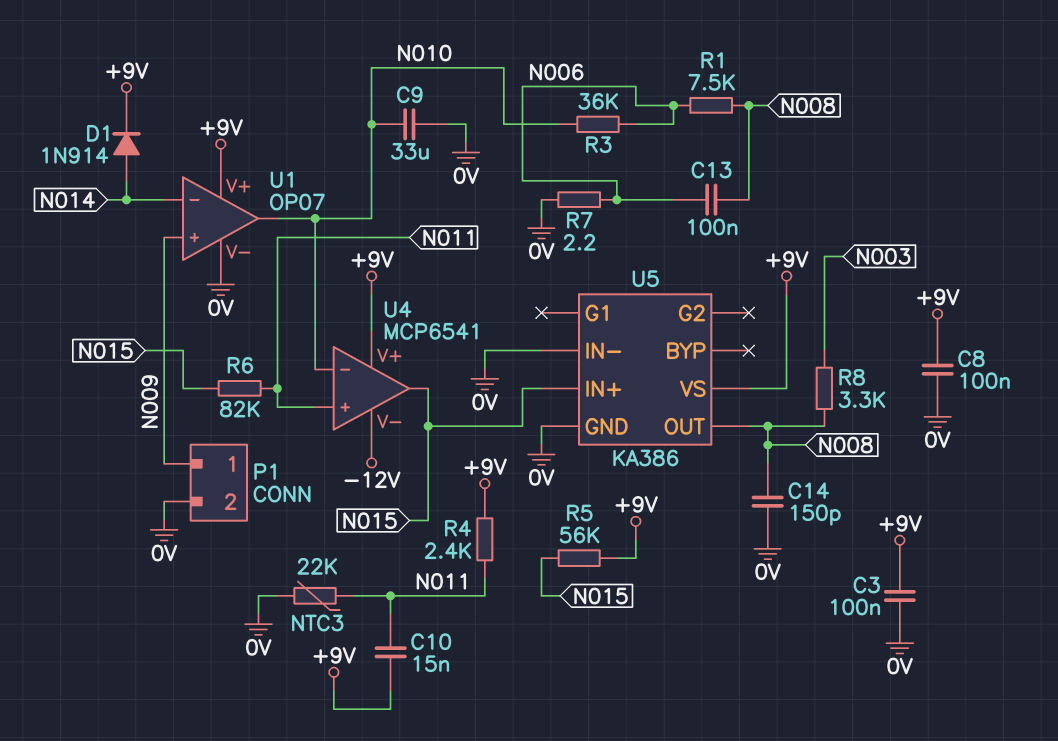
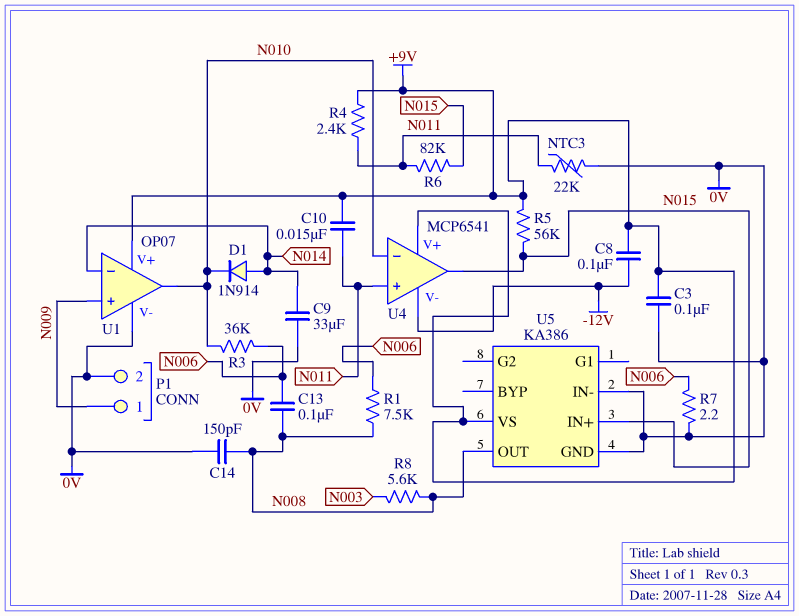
C8: 100nF (+9V, 0V) -> 100nF (+9V, -12V)
C9: 33uF (0V, N010) -> 33uF (0V, N014)
D1: diode 1N914 (A N014, K +9V) -> diode 1N914 (A N014, K N010)
R8: 3.3k (N003, N008) -> 5.6k (N003, N008)

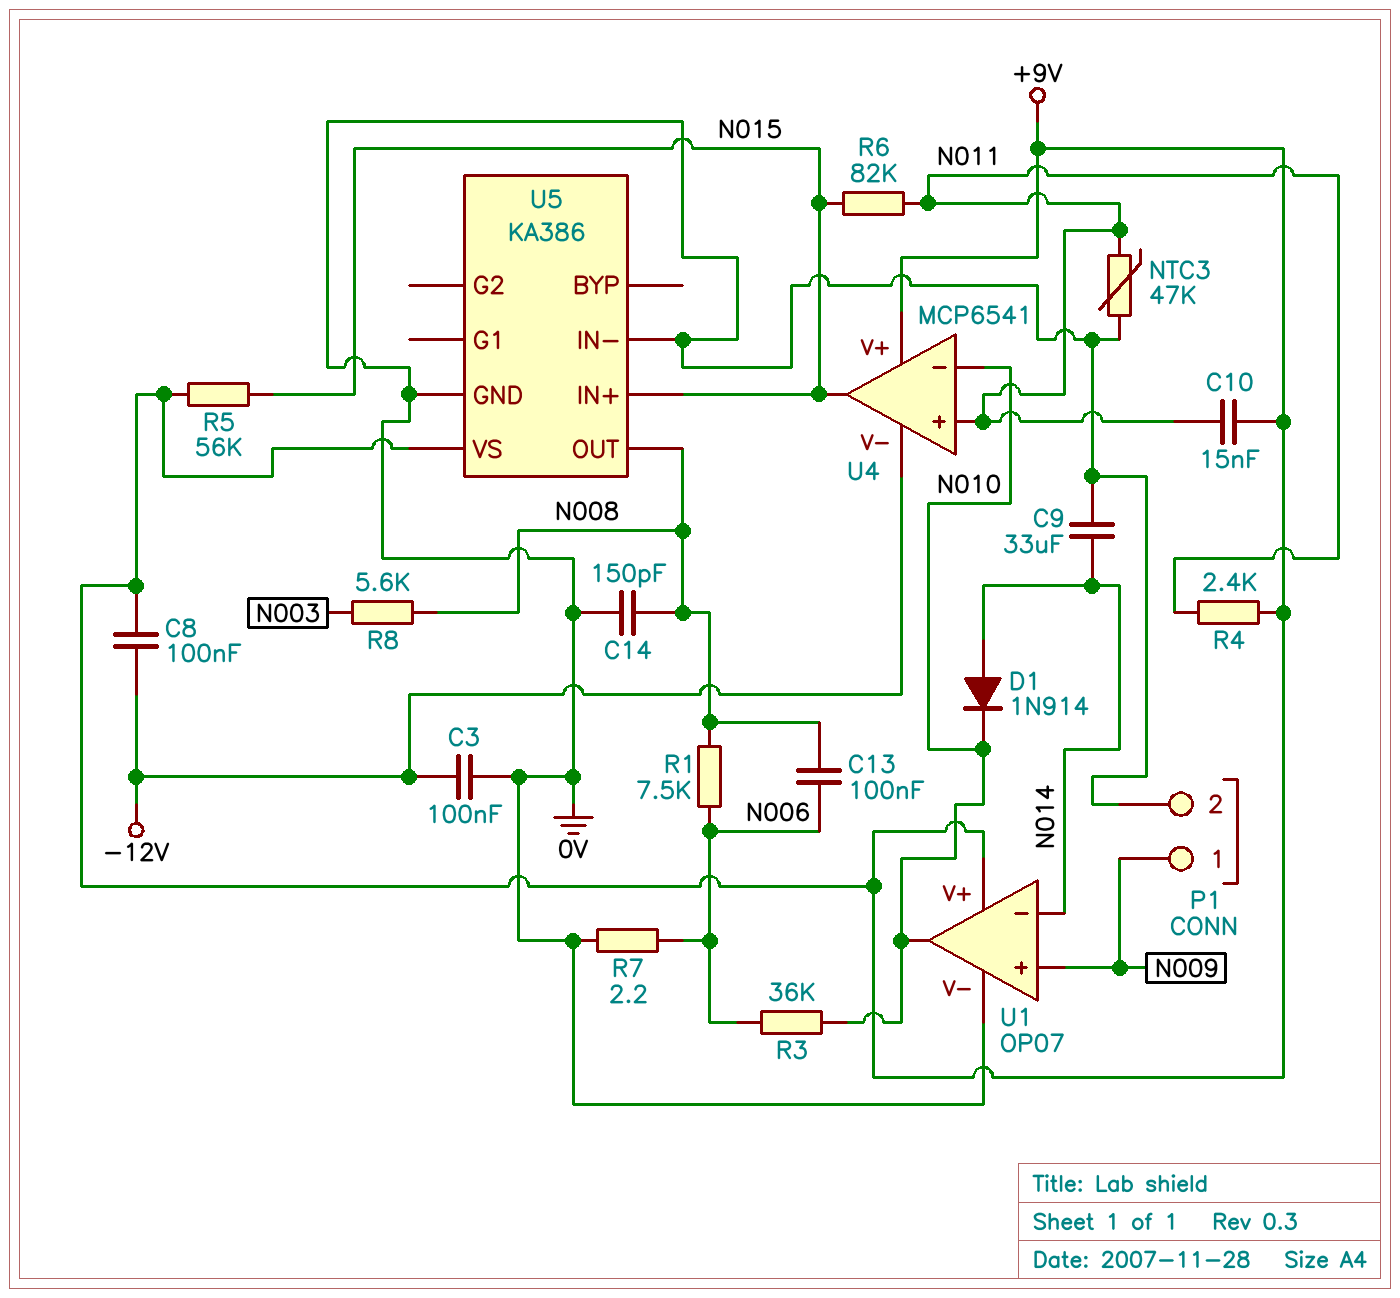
C3: 100nF (+9V, 0V) -> 100nF (-12V, 0V)
NTC3: 22k (0V, N011) -> 47k (0V, N011)

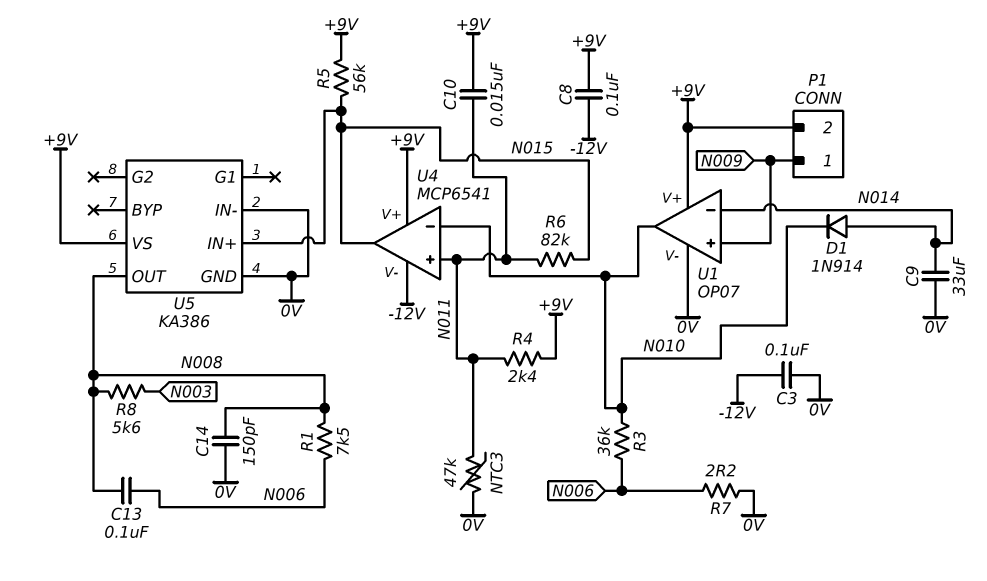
P1 pin 2: 0V -> +9V

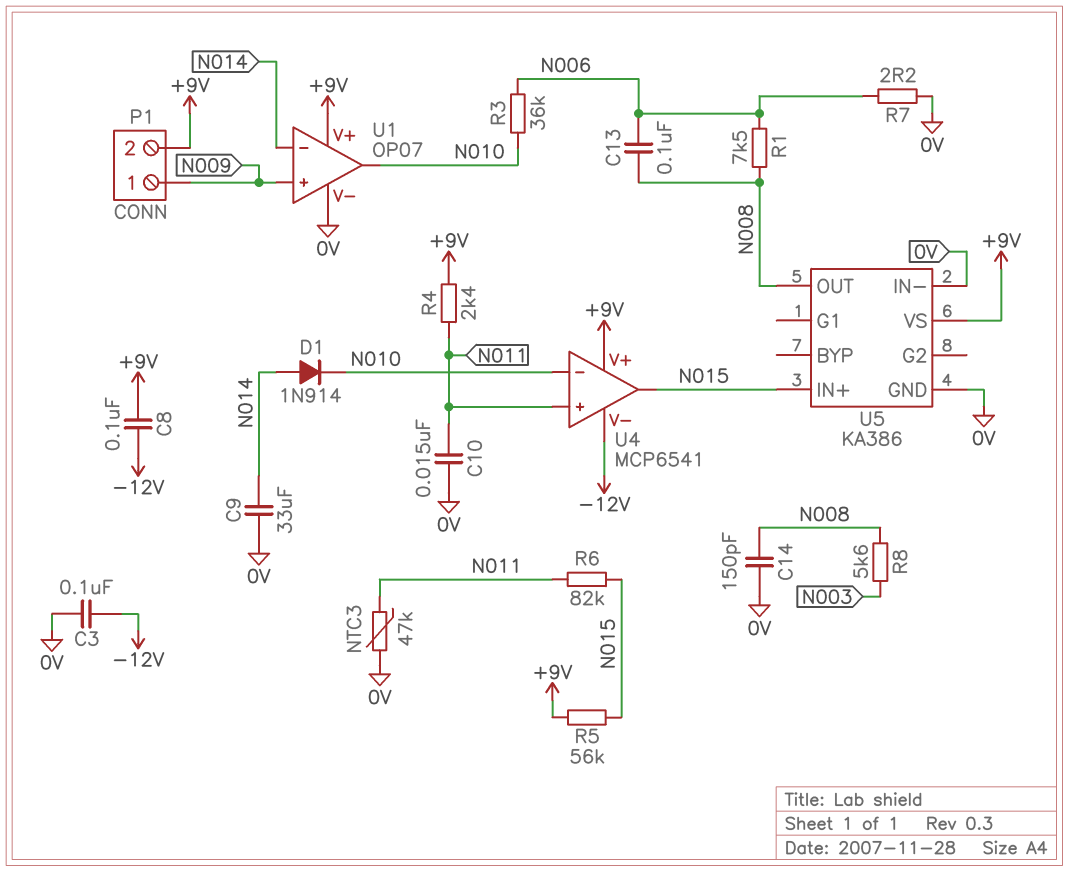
C10: 15nF (+9V, N011) -> 15nF (0V, N011)

